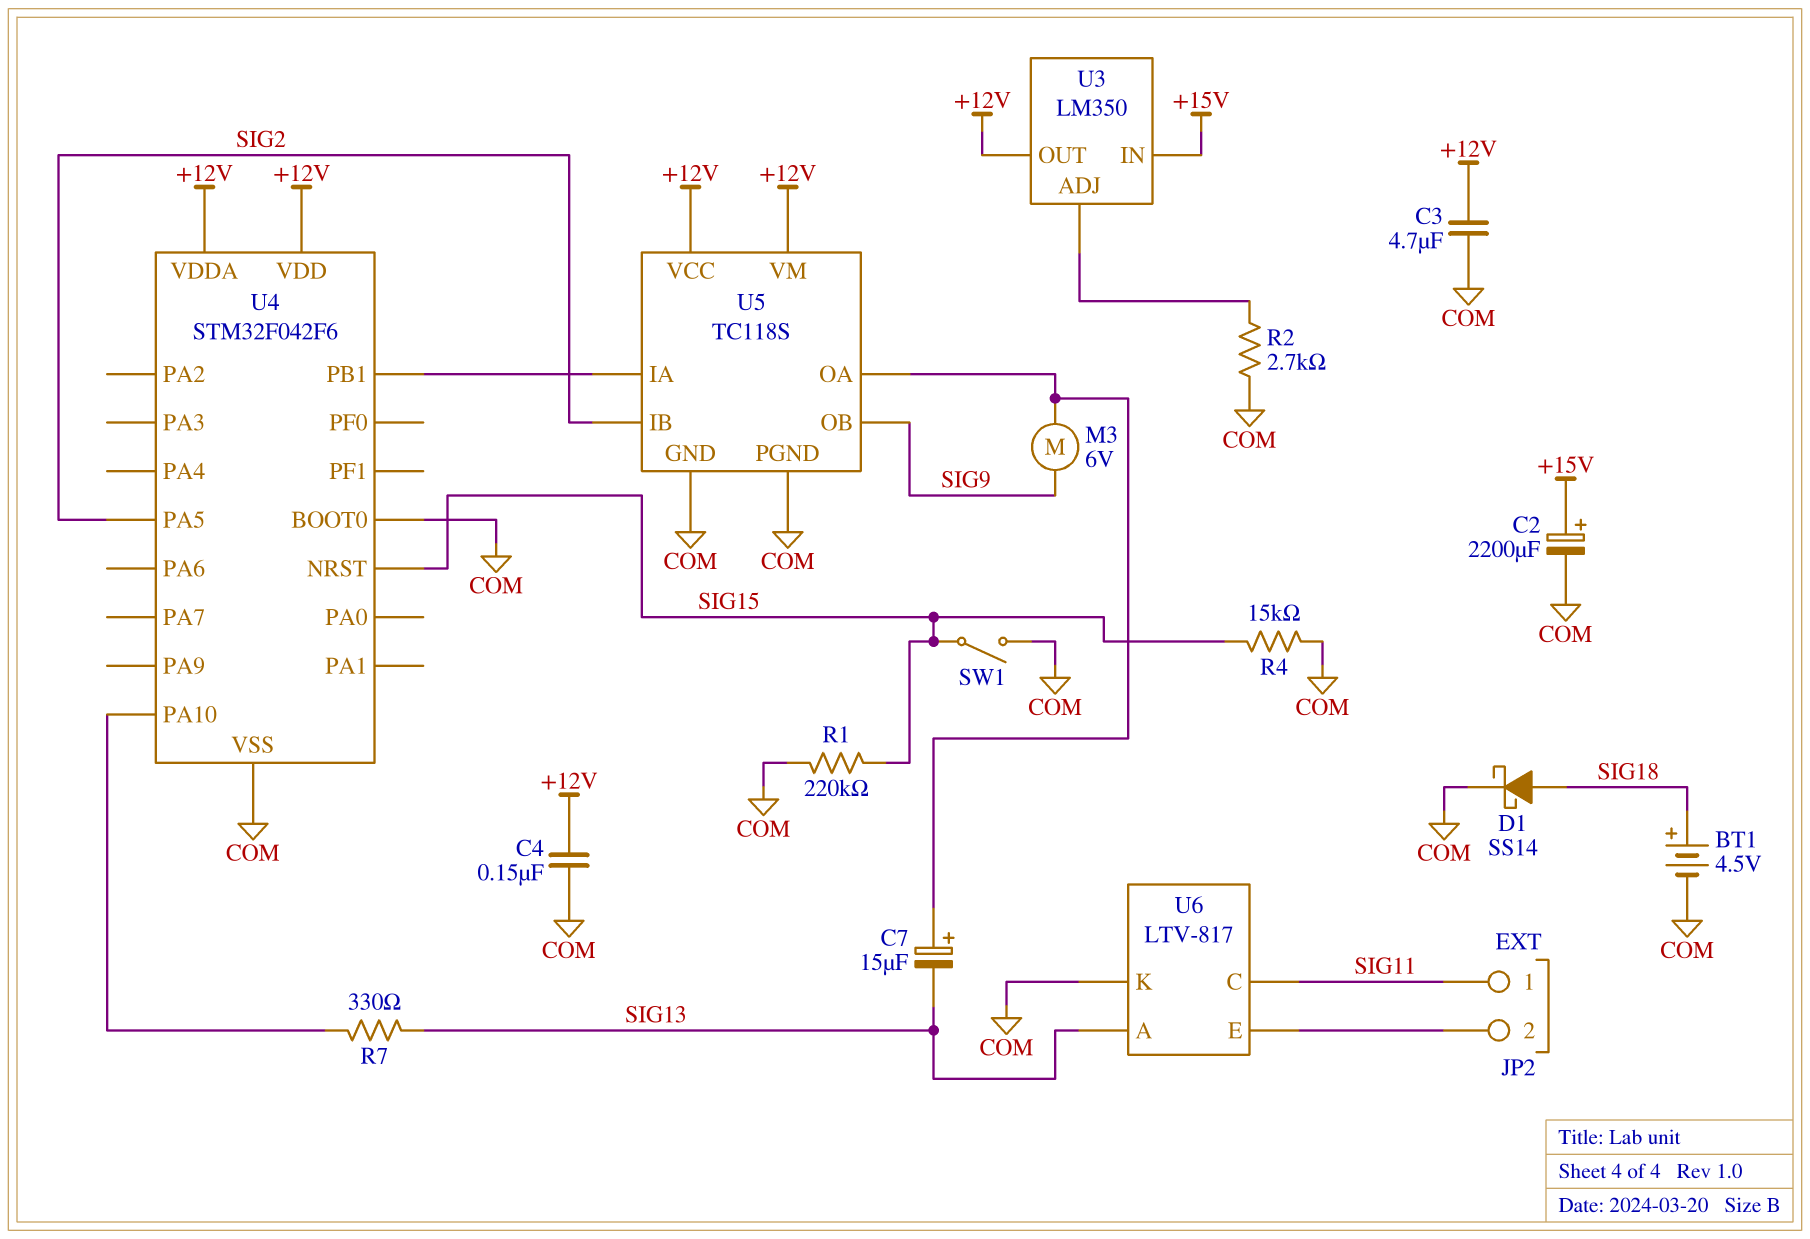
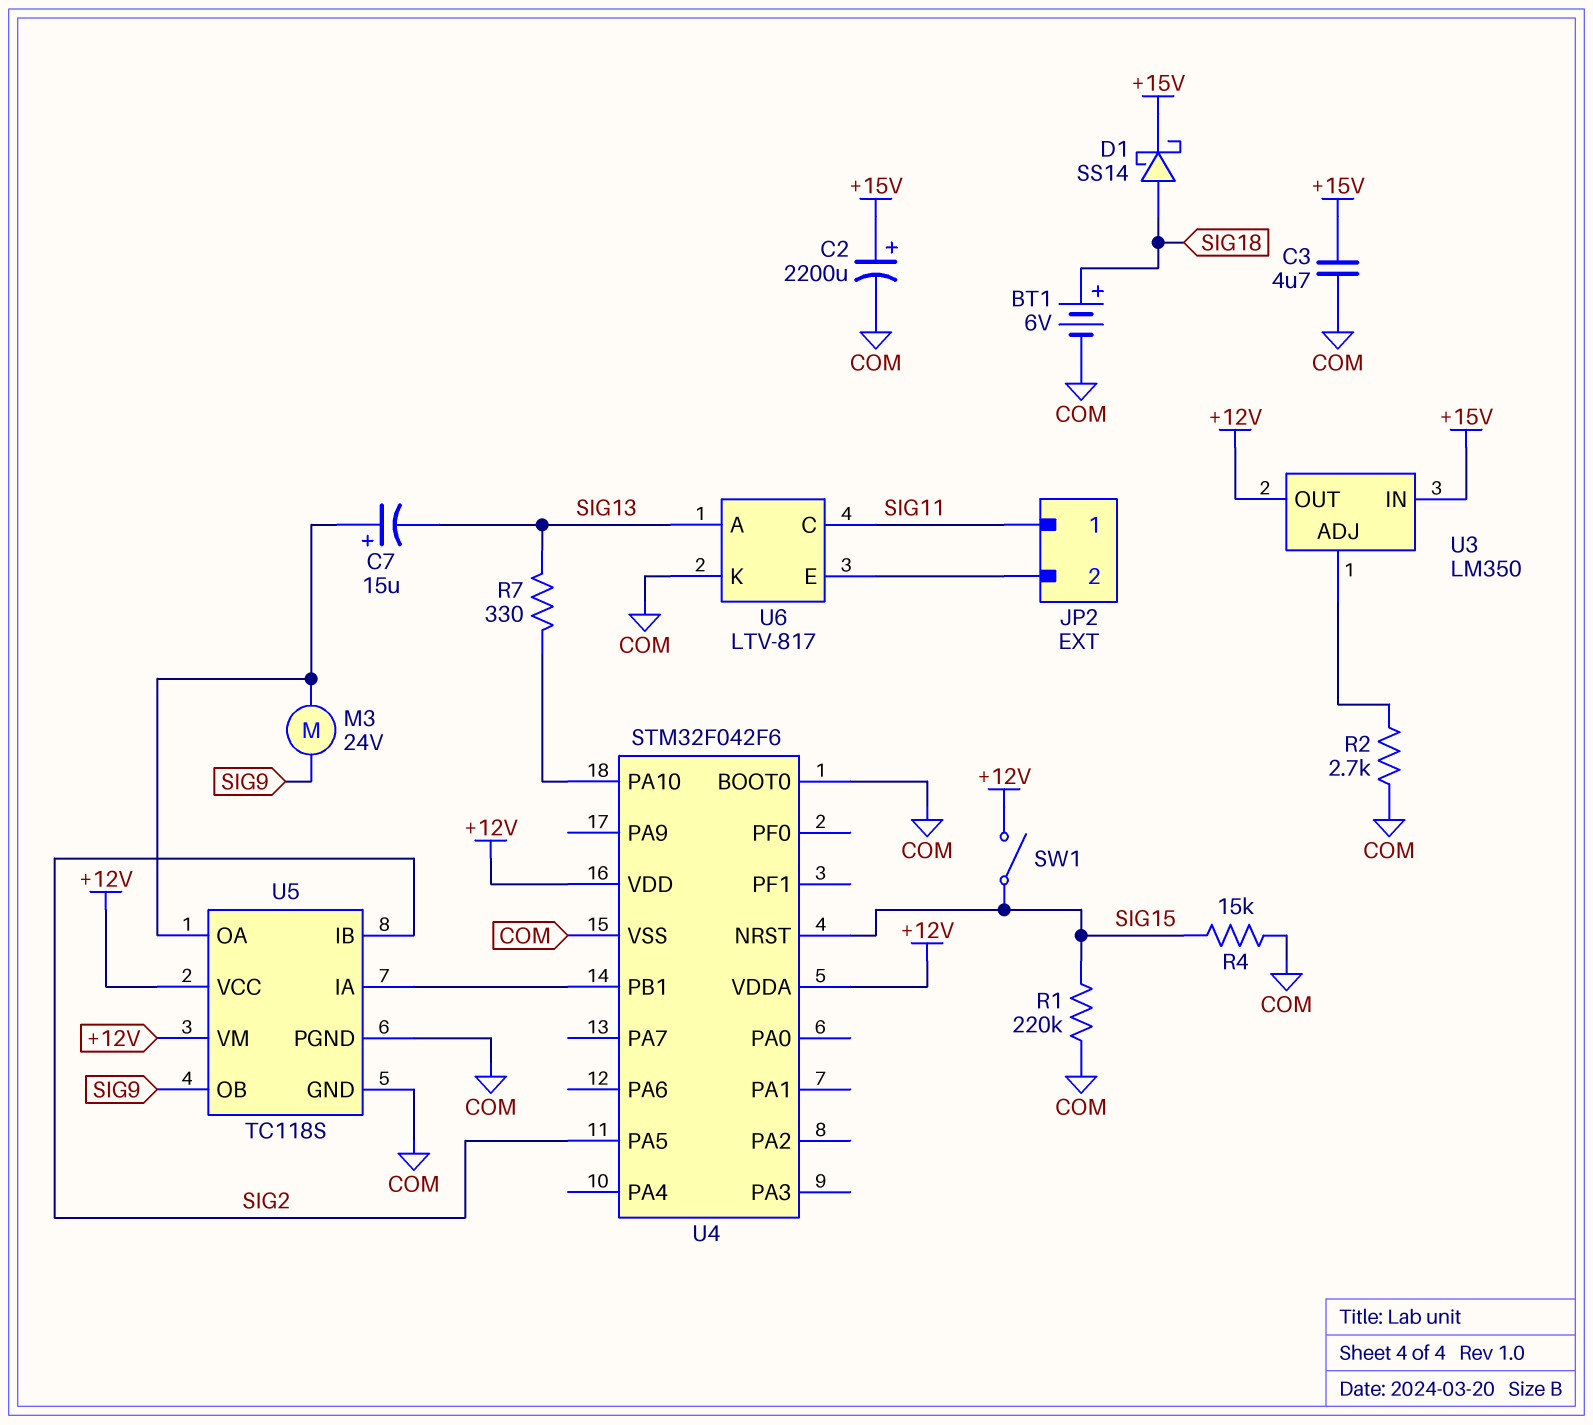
BT1: 4.5V (plus SIG18, minus COM) -> 6V (plus SIG18, minus COM)
C3: 4.7uF (+12V, COM) -> 4.7uF (+15V, COM)
C4: 150nF (+12V, COM) -> none
D1: schottky SS14 (A SIG18, K COM) -> schottky SS14 (A SIG18, K +15V)
M3: motor 6V (SIG9, U5/OA) -> motor 24V (SIG9, U5/OA)
SW1: switch (COM, SIG15) -> switch (+12V, SIG15)

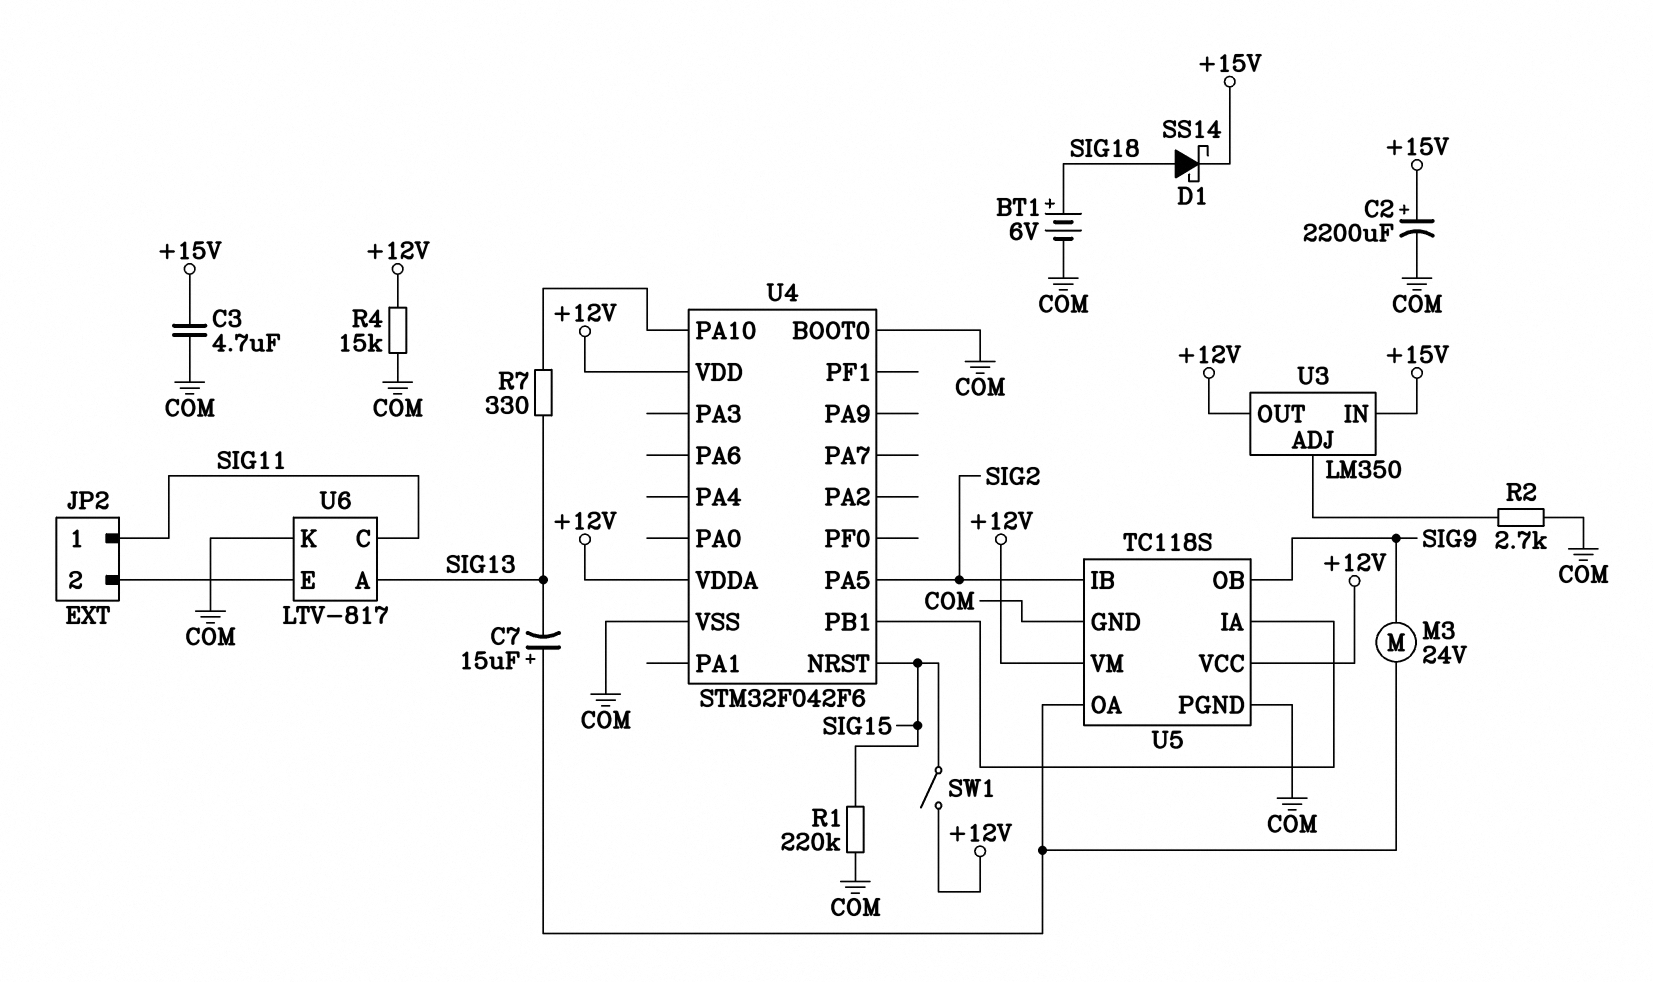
R4: 15k (COM, SIG15) -> 15k (+12V, COM)

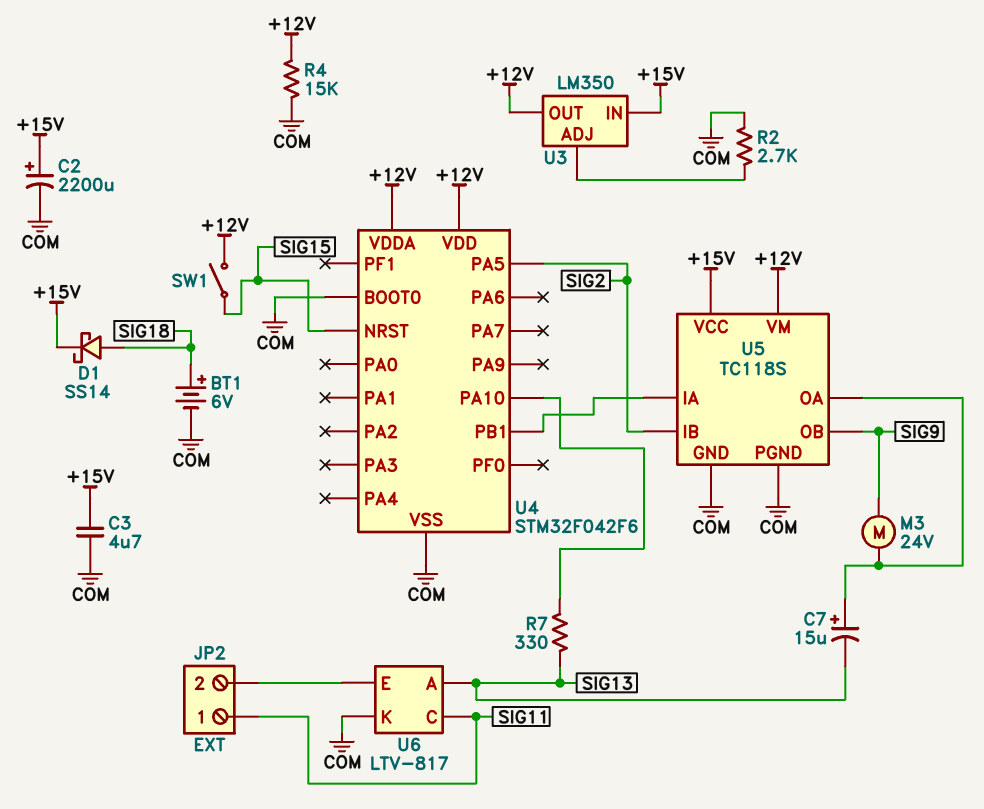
R1: 220k (COM, SIG15) -> none
U5 pin VCC: +12V -> +15V

